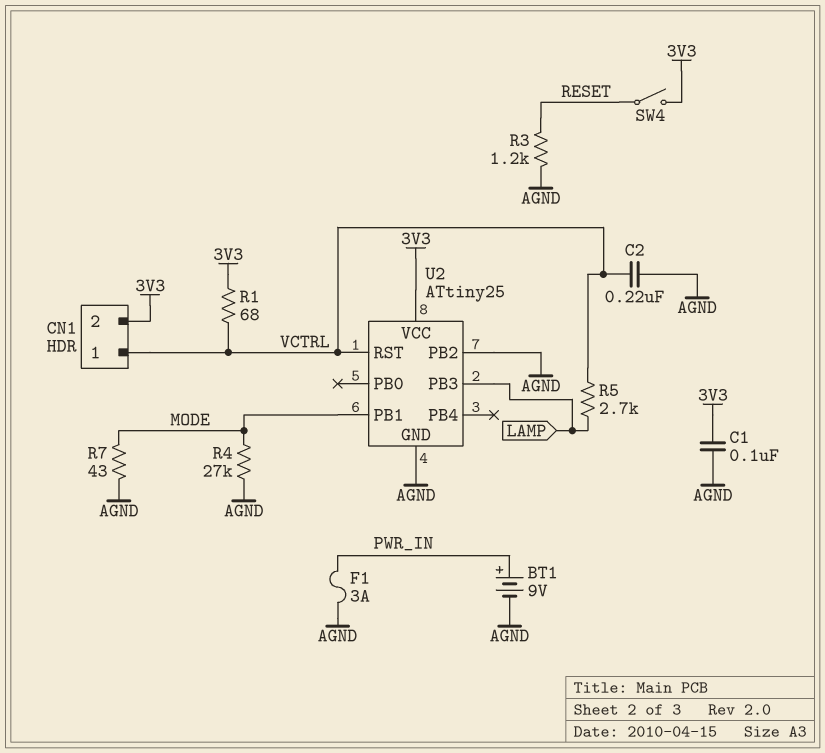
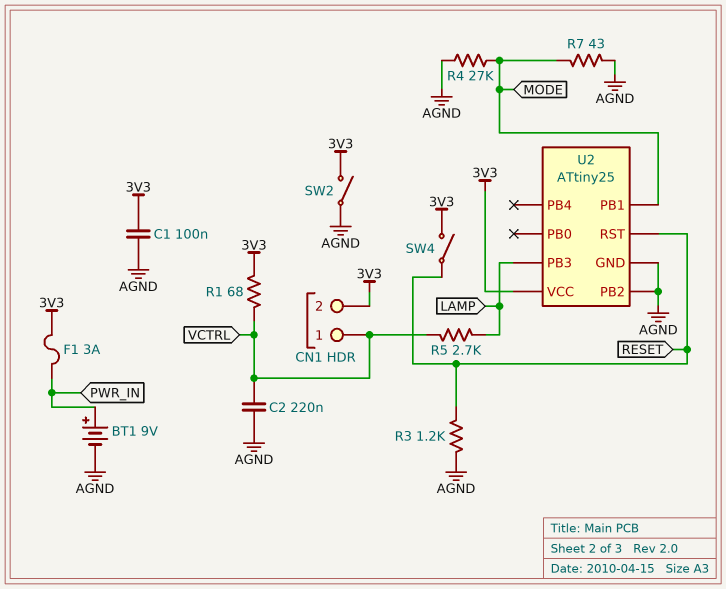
F1: 3A (AGND, PWR_IN) -> 3A (3V3, PWR_IN)
SW2: none -> switch (3V3, AGND)
U2 pin RST: VCTRL -> RESET

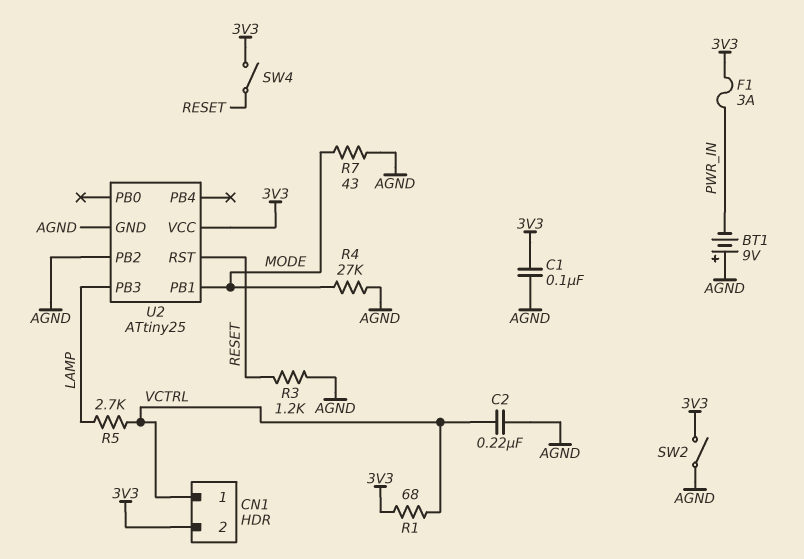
BT1: 9V (plus PWR_IN, minus AGND) -> 9V (plus AGND, minus PWR_IN)

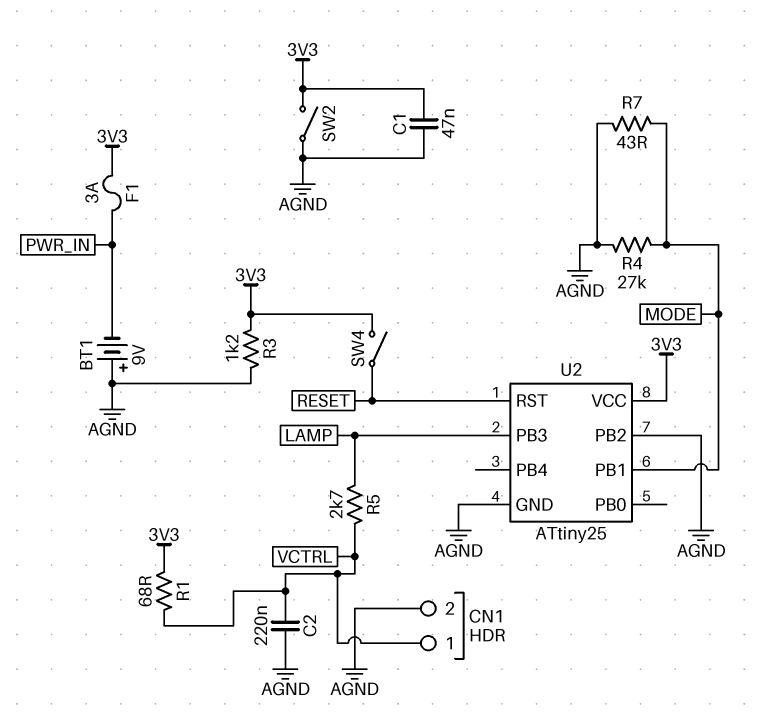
C1: 100nF (3V3, AGND) -> 47nF (3V3, AGND)
CN1 pin 2: 3V3 -> AGND
R3: 1.2k (AGND, RESET) -> 1.2k (3V3, AGND)

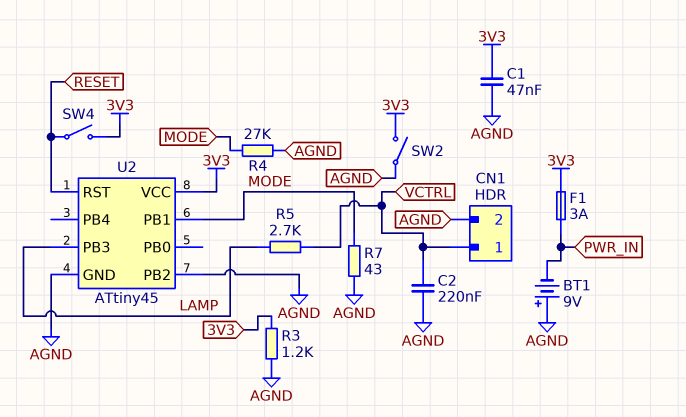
R1: 68 (3V3, VCTRL) -> none
U2: ATtiny25 -> ATtiny45

